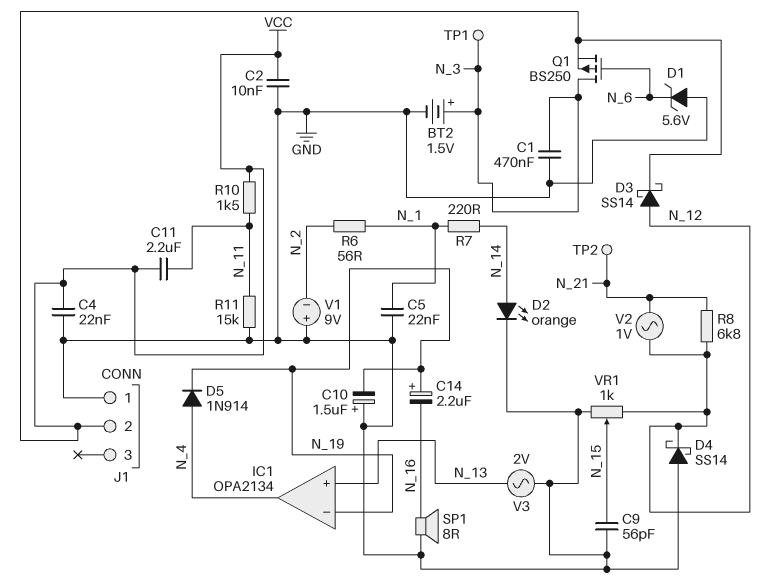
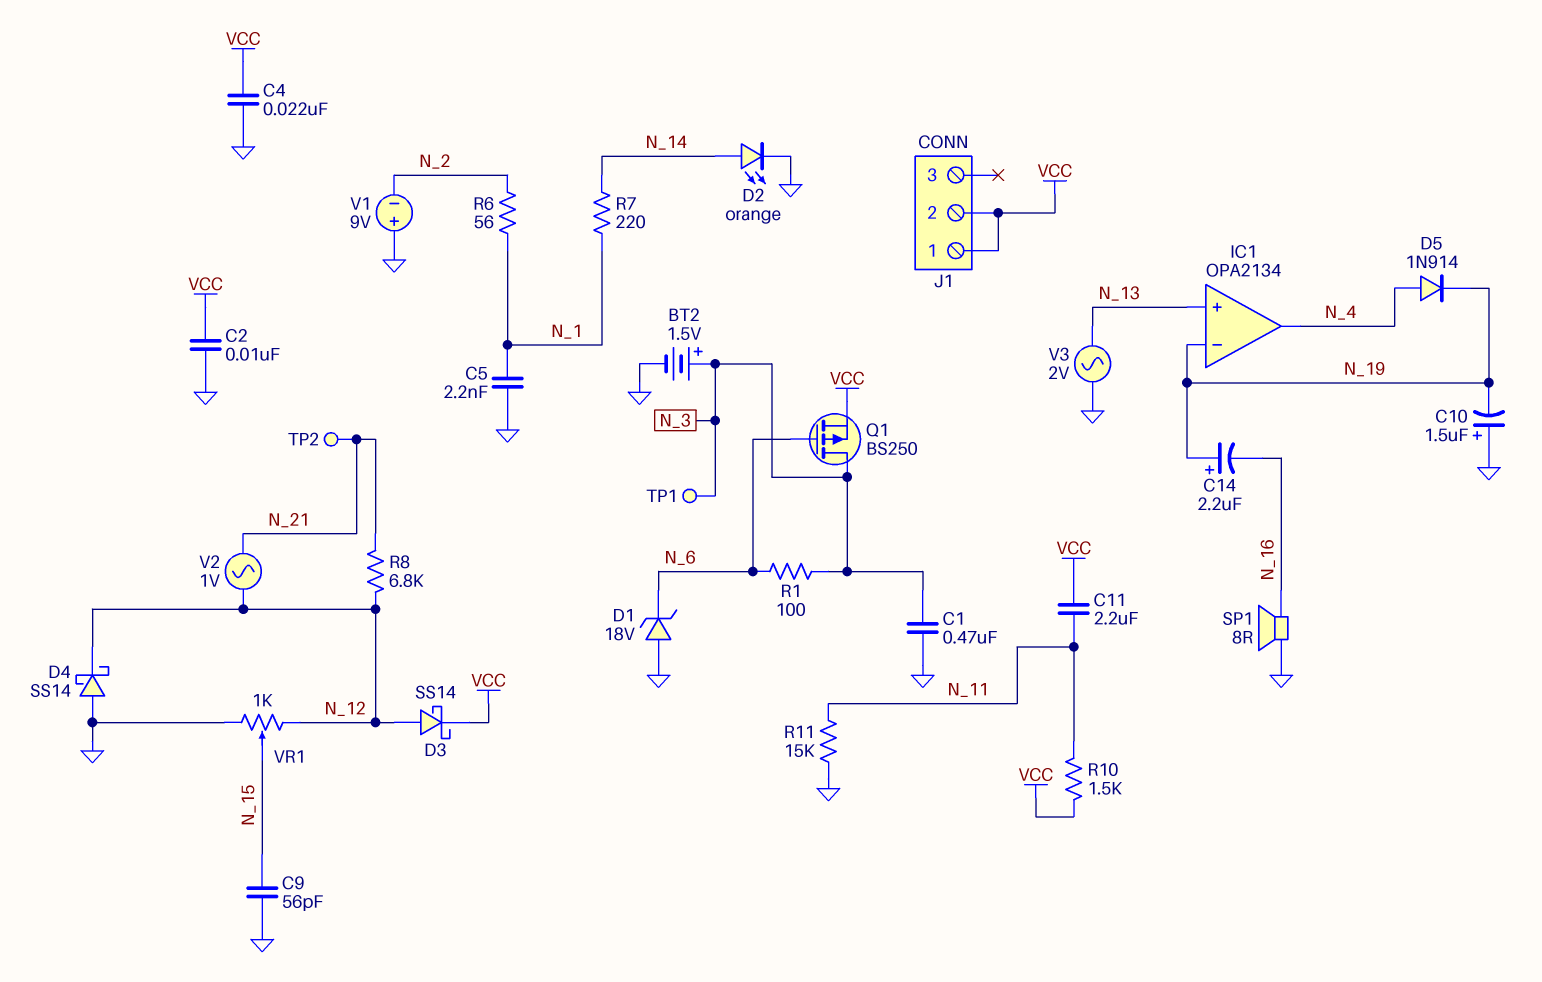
C5: 22nF (GND, N_1) -> 2.2nF (GND, N_1)
D1: zener 5.6V (A GND, K N_6) -> zener 18V (A GND, K N_6)
J1 pin 1: GND -> VCC
R1: none -> 100 (N_3, N_6)

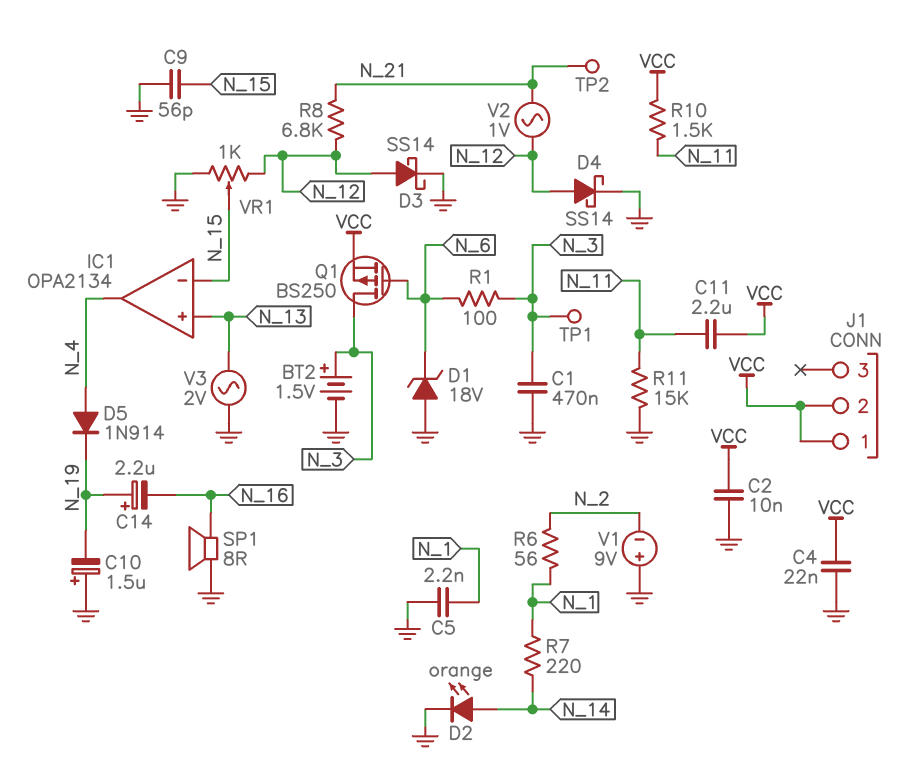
D3: schottky SS14 (A N_12, K VCC) -> schottky SS14 (A N_12, K GND)
D4: schottky SS14 (A GND, K N_12) -> schottky SS14 (A N_12, K GND)
IC1 pin in-: N_19 -> N_15

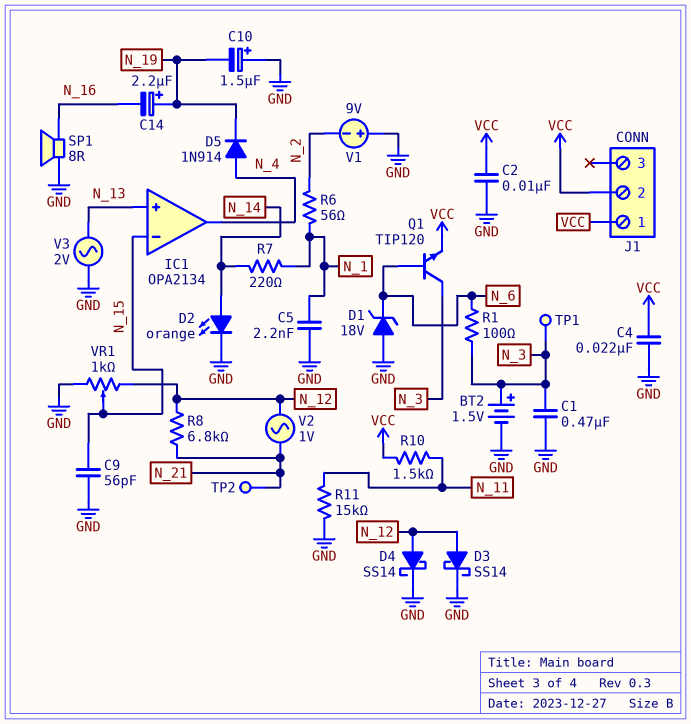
C11: 2.2uF (N_11, VCC) -> none
Q1: PMOS BS250 (G N_6, D N_3, S VCC) -> NPN TIP120 (B N_6, C N_3, E VCC)

